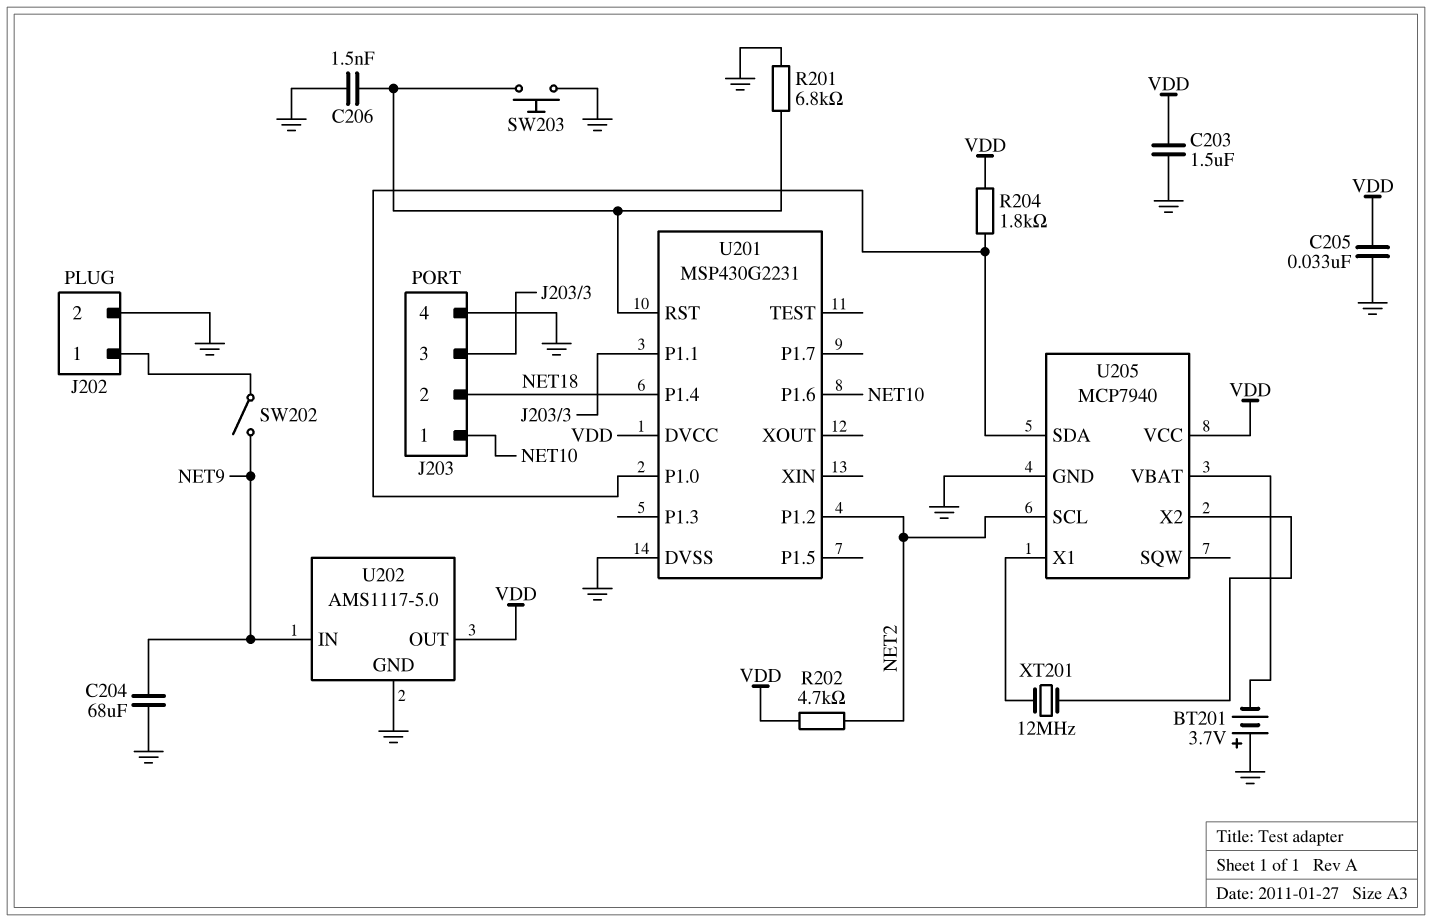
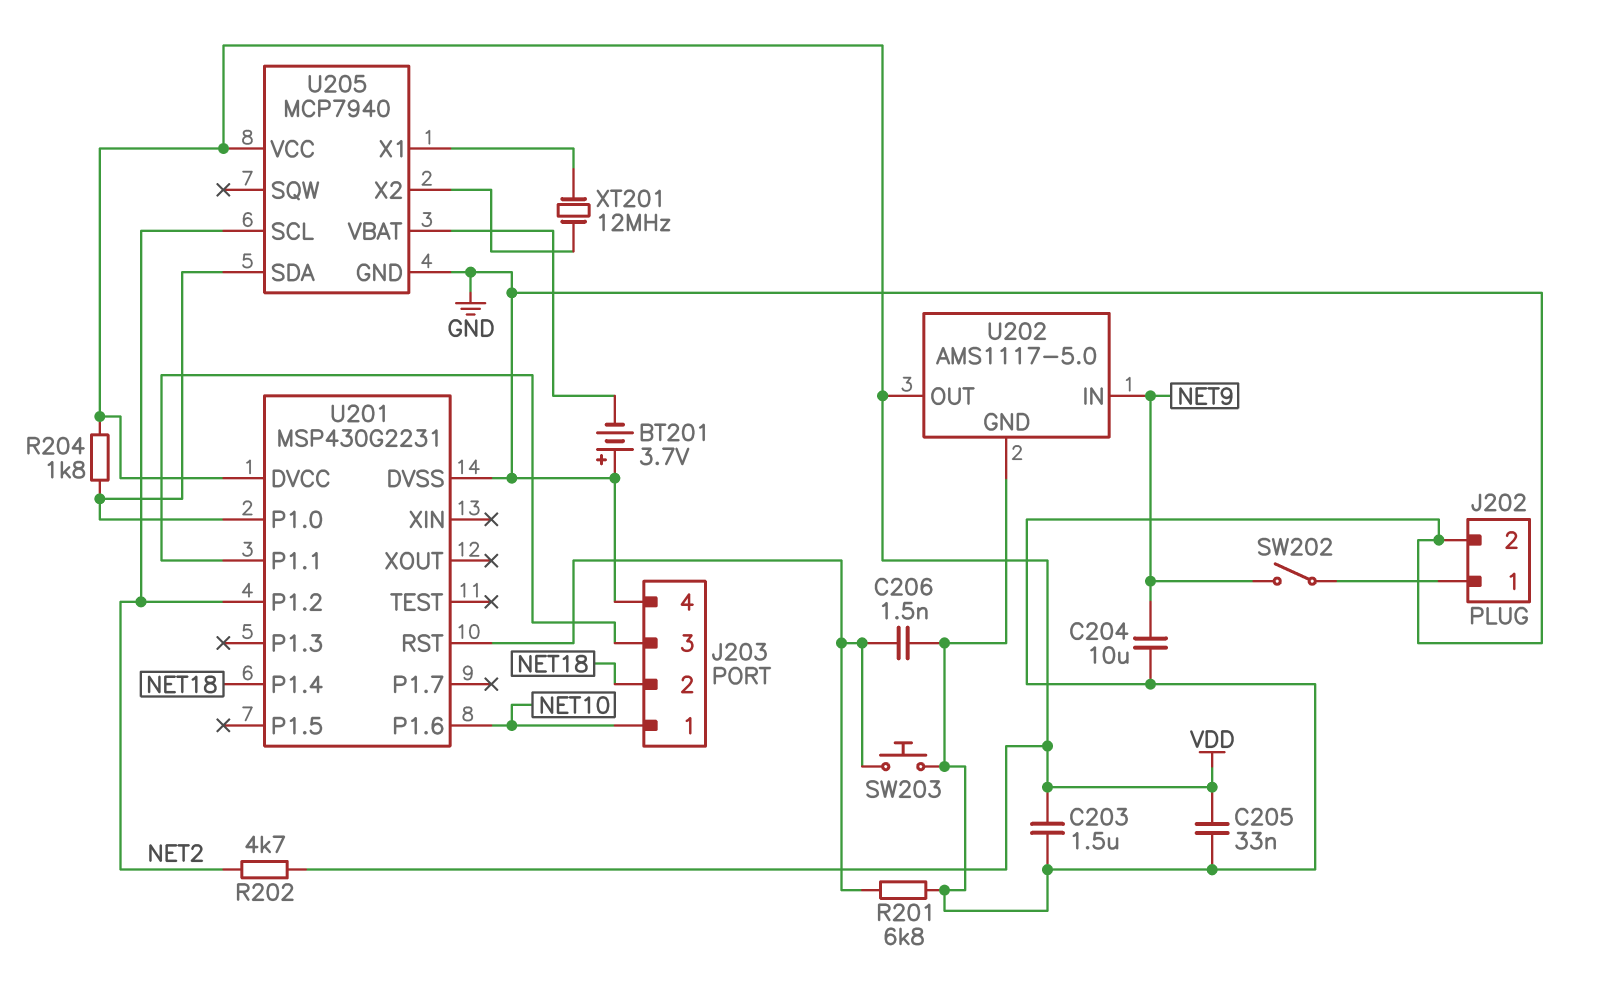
C204: 68uF (GND, NET9) -> 10uF (GND, NET9)

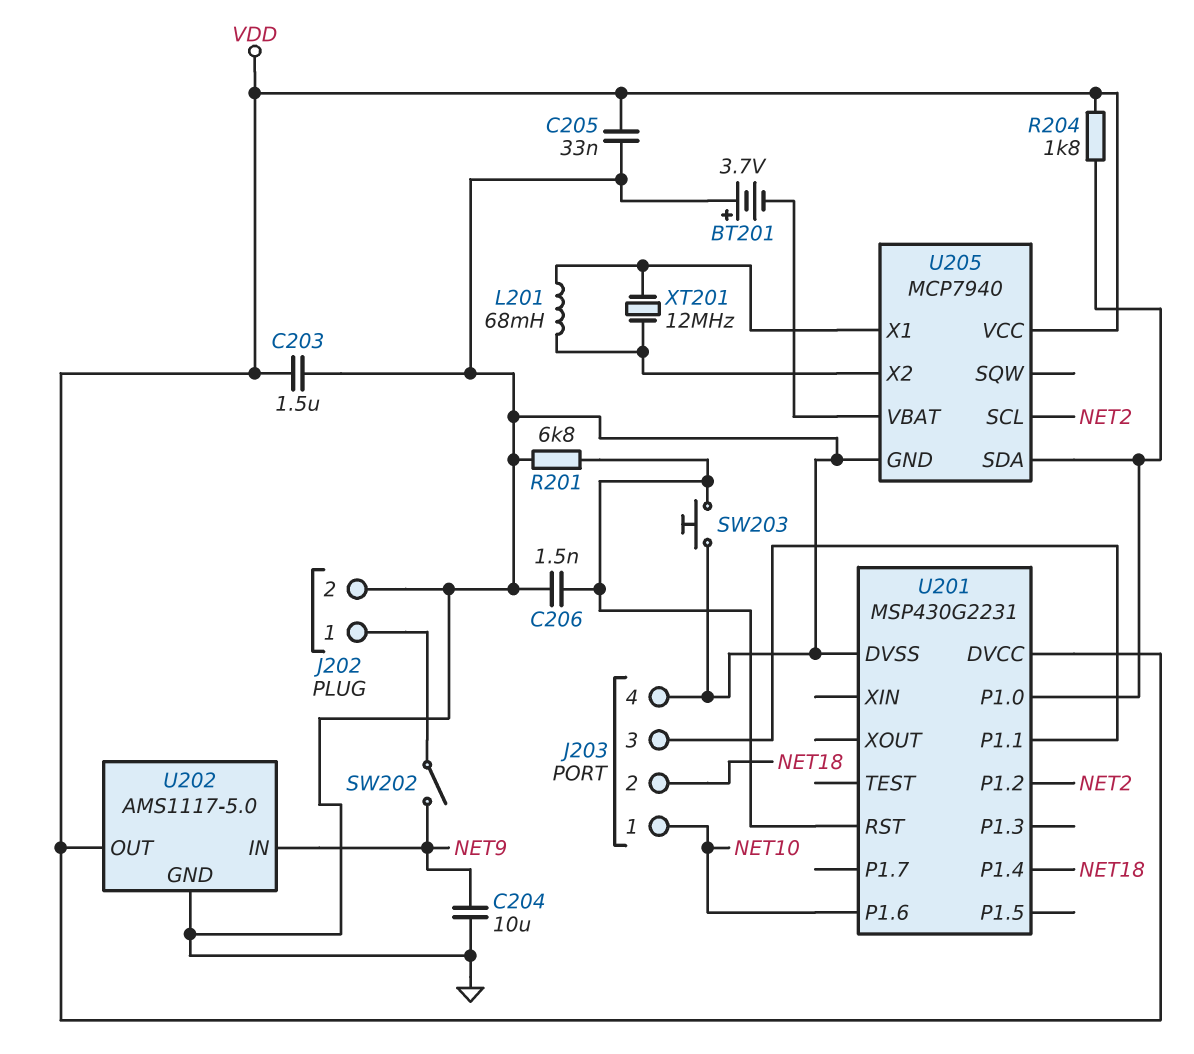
L201: none -> 68mH (U205/X1, U205/X2)
R202: 4.7k (NET2, VDD) -> none

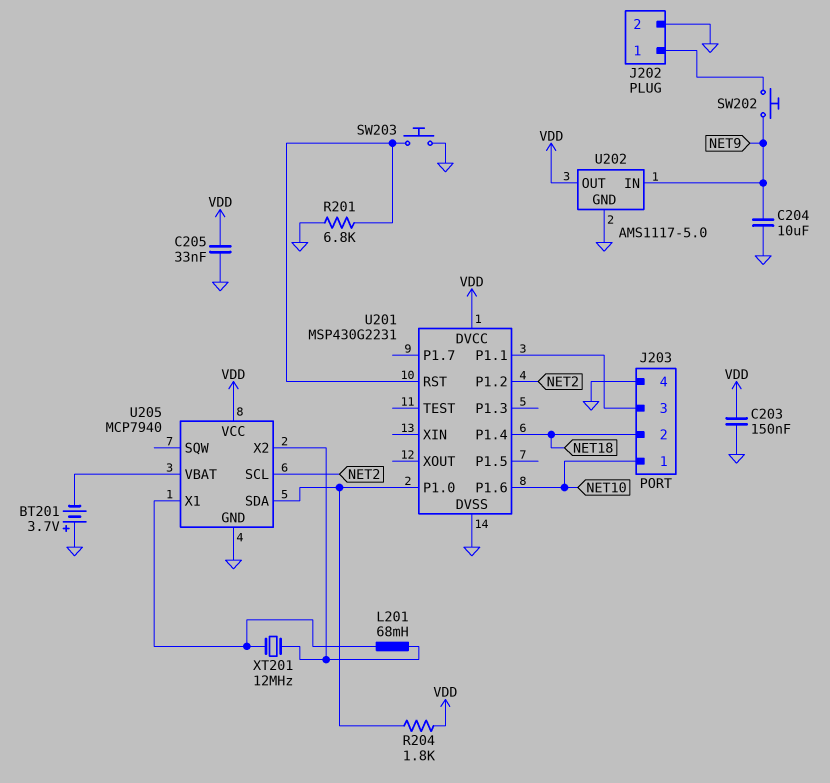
C203: 1.5uF (GND, VDD) -> 150nF (GND, VDD)
C206: 1.5nF (GND, U201/RST) -> none
SW202: switch (J202/1, NET9) -> button (J202/1, NET9)

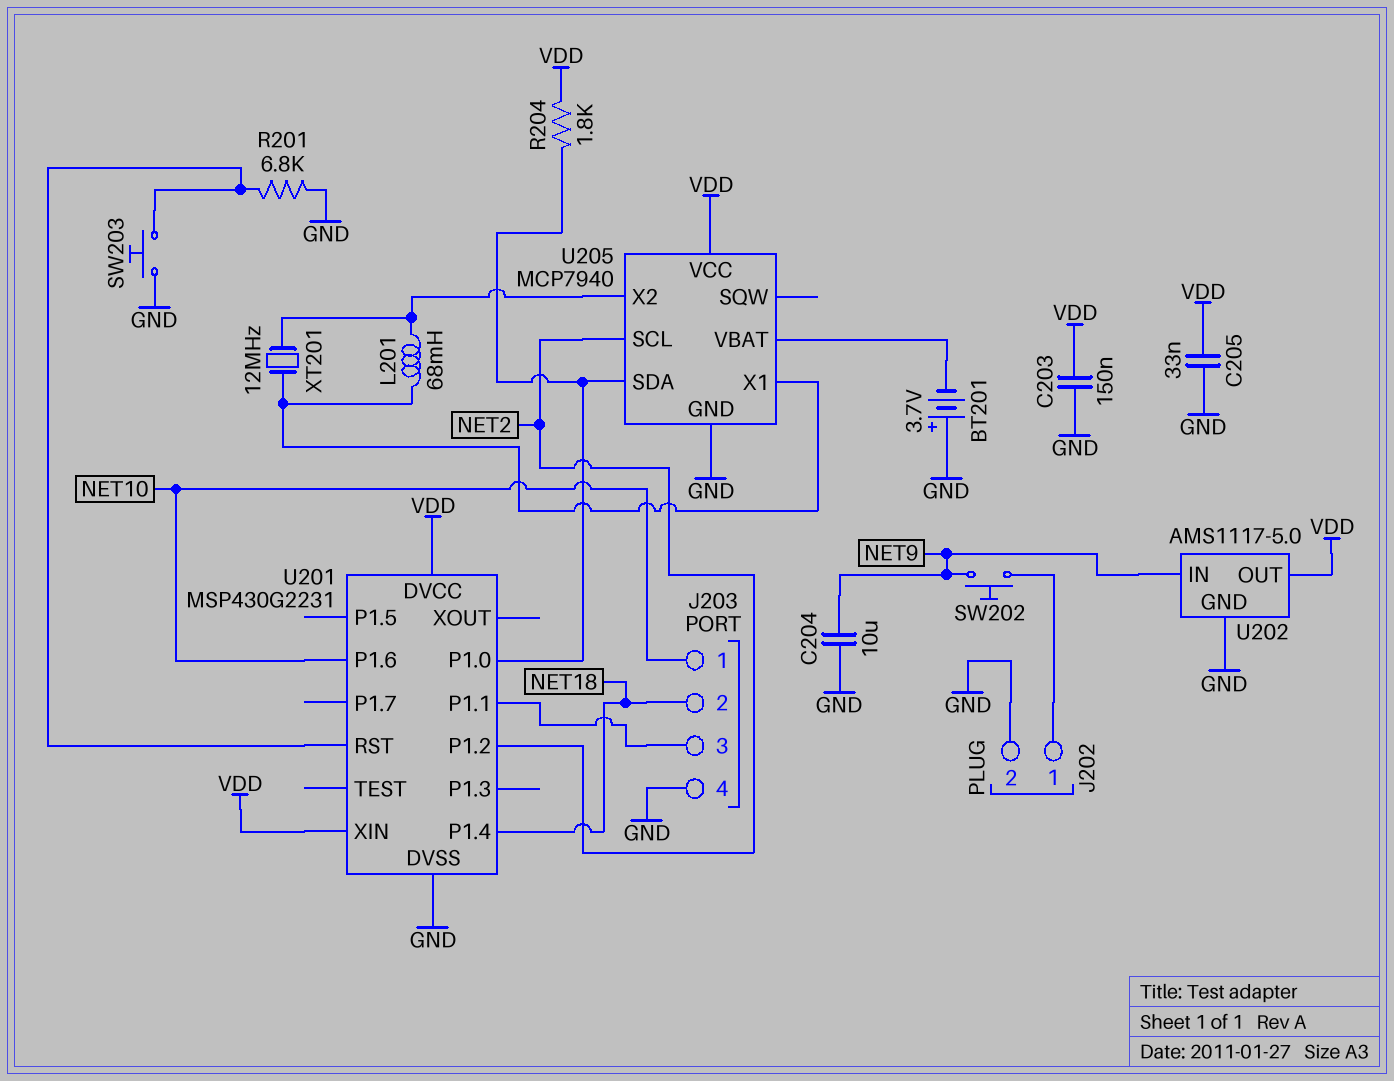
U201 pin XIN: none -> VDD

